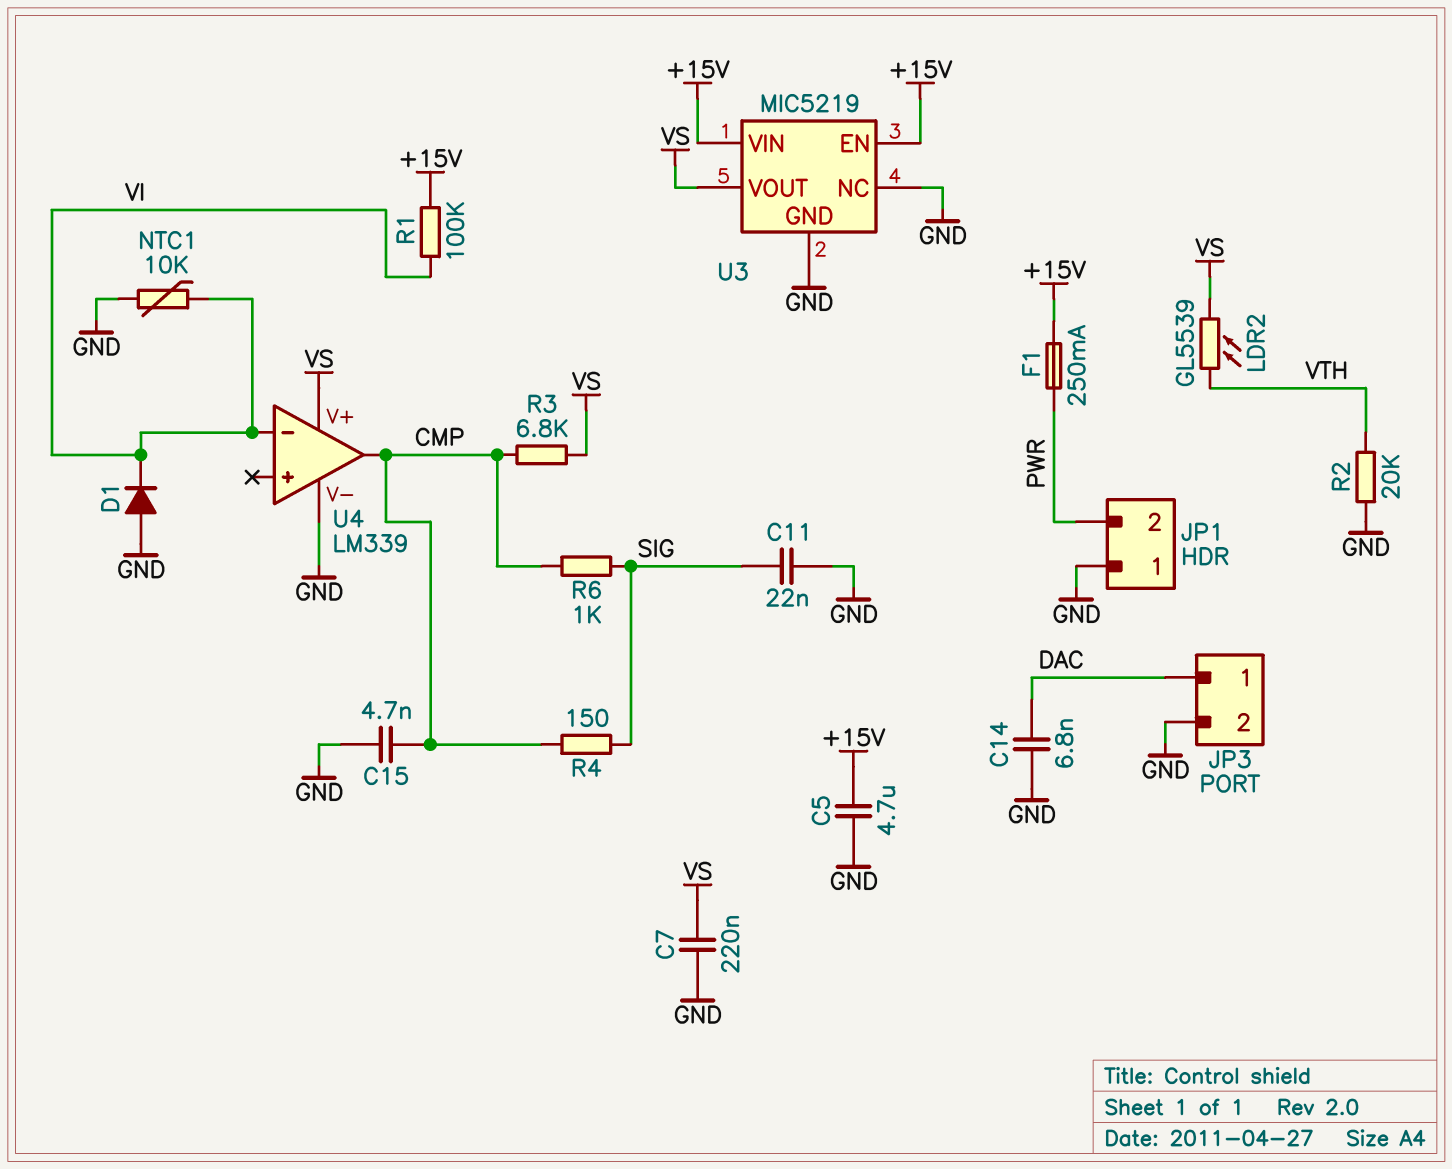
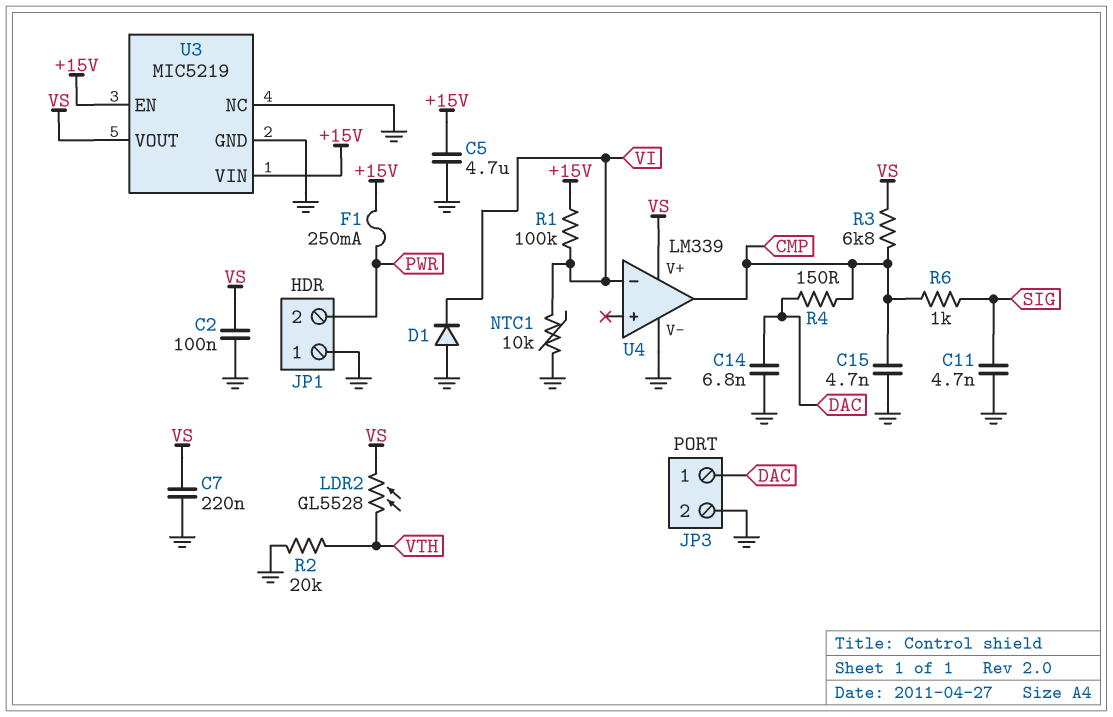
C2: none -> 100nF (GND, VS)
C11: 22nF (GND, SIG) -> 4.7nF (GND, SIG)
LDR2: GL5539 (VS, VTH) -> GL5528 (VS, VTH)
R4: 150 (CMP, SIG) -> 150 (CMP, DAC)

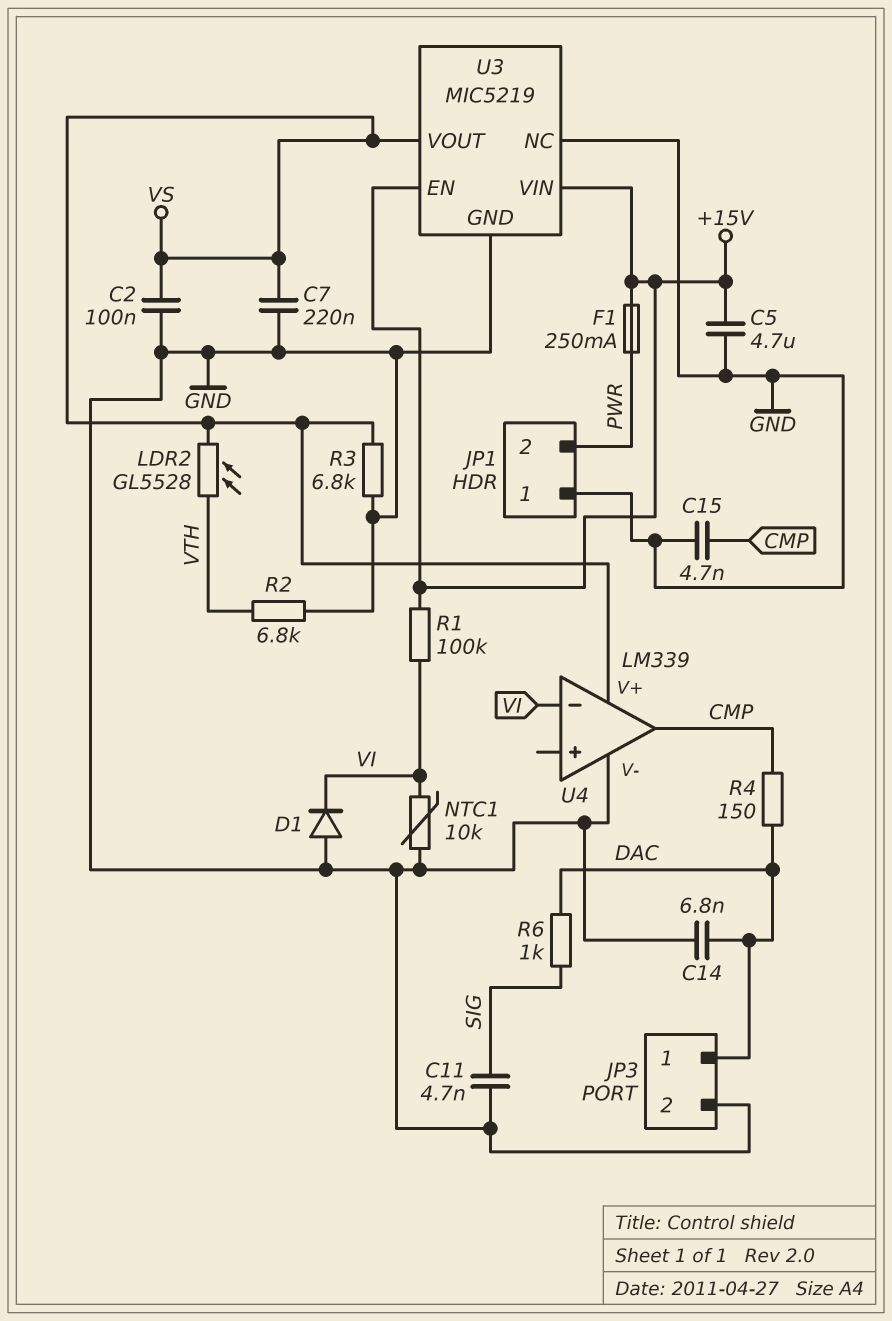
R2: 20k (GND, VTH) -> 6.8k (GND, VTH)
R3: 6.8k (CMP, VS) -> 6.8k (GND, VS)
R6: 1k (CMP, SIG) -> 1k (DAC, SIG)

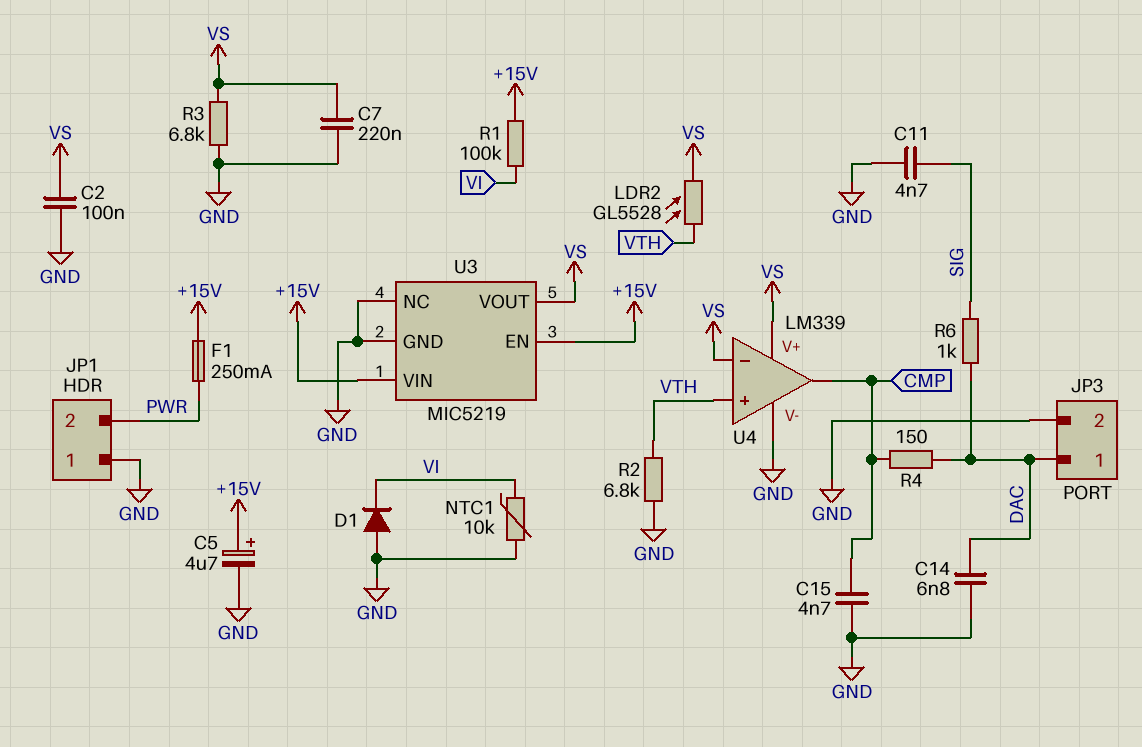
C5: 4.7uF (+15V, GND) -> 4.7uF (plus +15V, minus GND)
U4 pin in+: none -> VTH
U4 pin in-: VI -> VS

